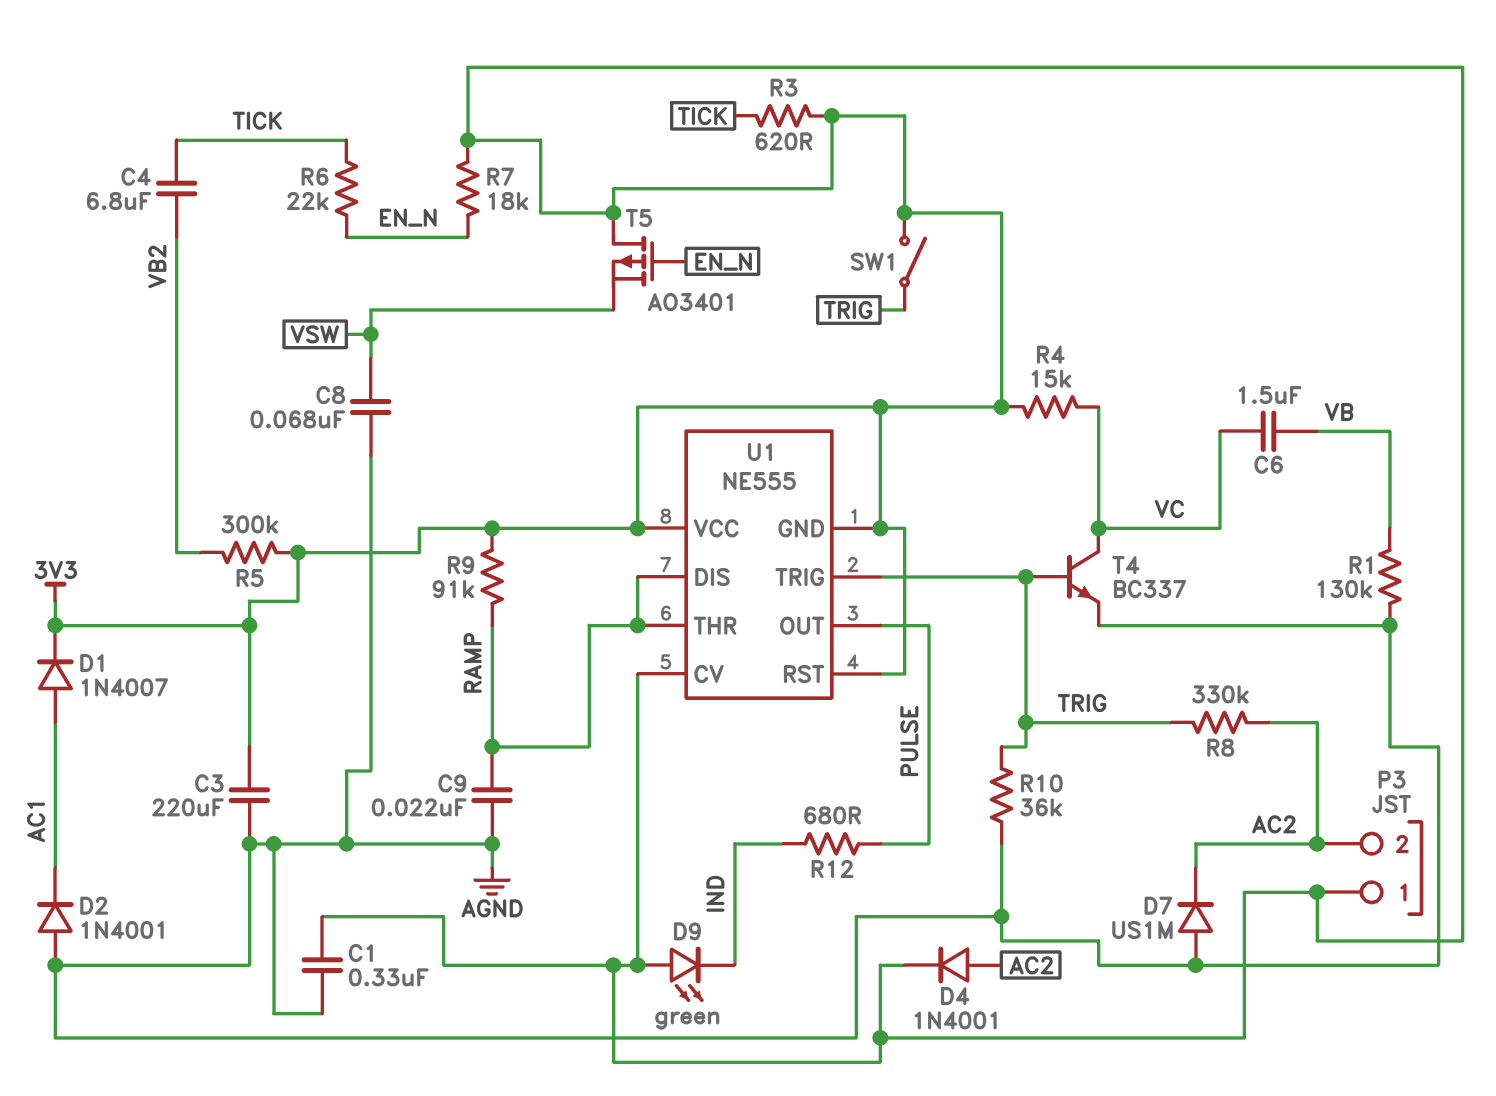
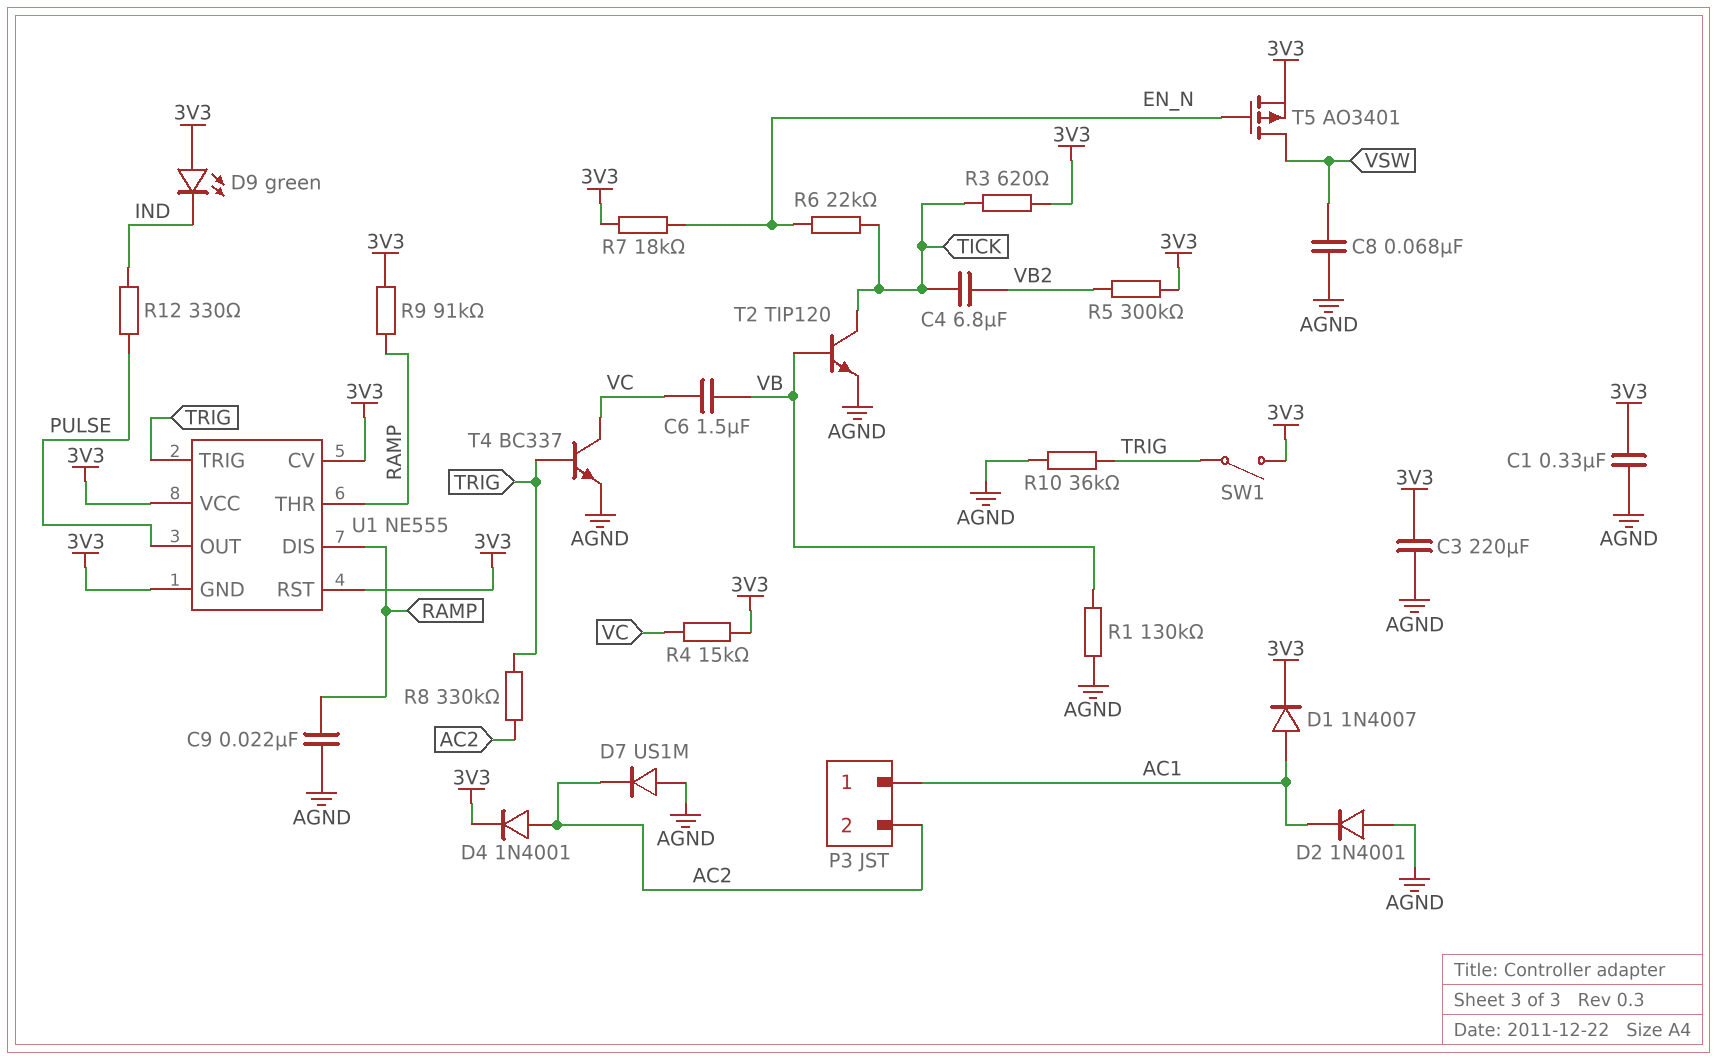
P3 pin 1: 3V3 -> AC1
R12: 680 (IND, PULSE) -> 330 (IND, PULSE)
T2: none -> NPN TIP120 (B VB, C TICK, E AGND)
T5: PMOS AO3401 (G EN_N, D 3V3, S VSW) -> PMOS AO3401 (G EN_N, D VSW, S 3V3)

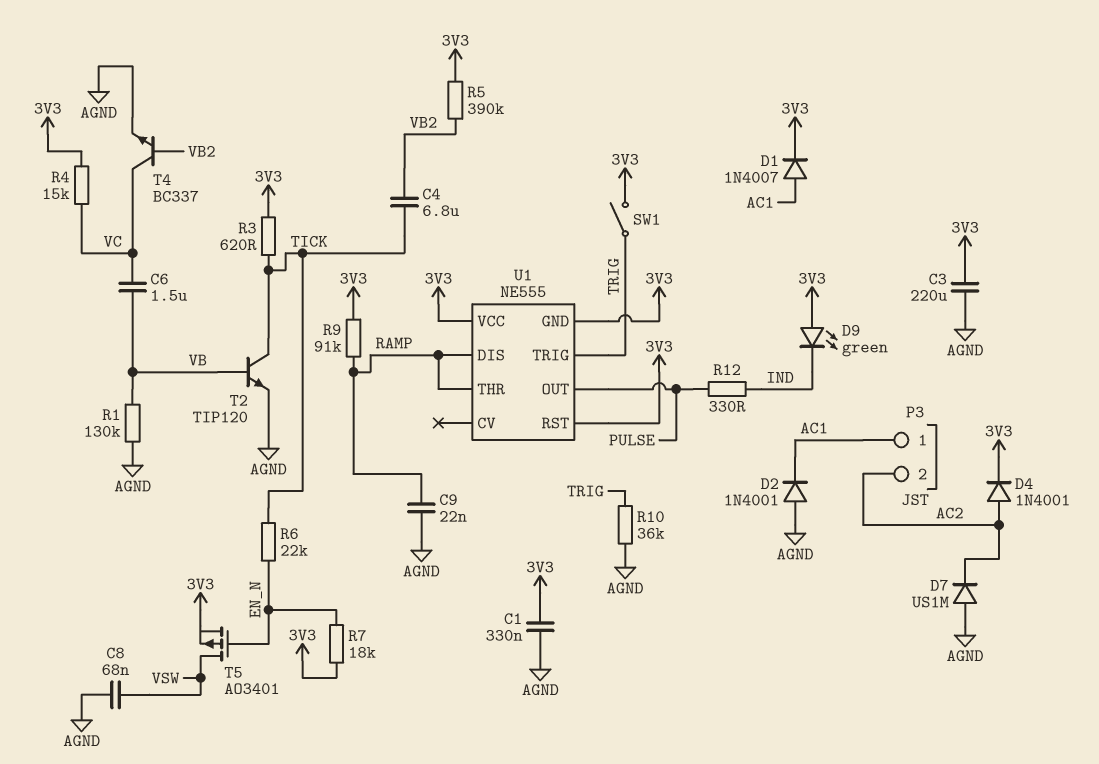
R5: 300k (3V3, VB2) -> 390k (3V3, VB2)
R8: 330k (AC2, TRIG) -> none
T4: NPN BC337 (B TRIG, C VC, E AGND) -> NPN BC337 (B VB2, C VC, E AGND)
U1 pin CV: 3V3 -> none

